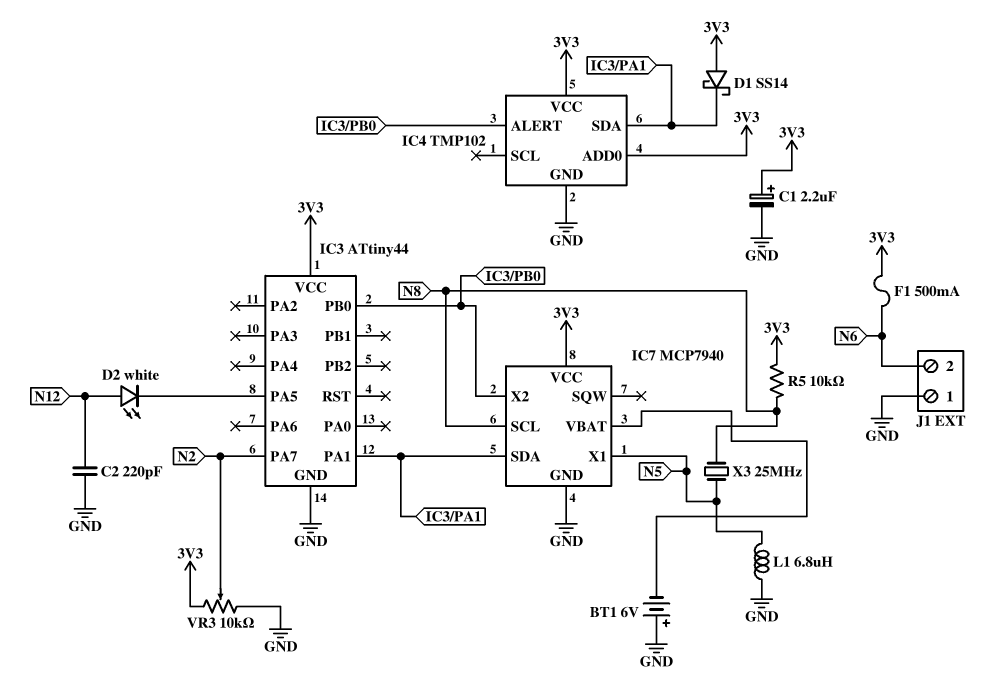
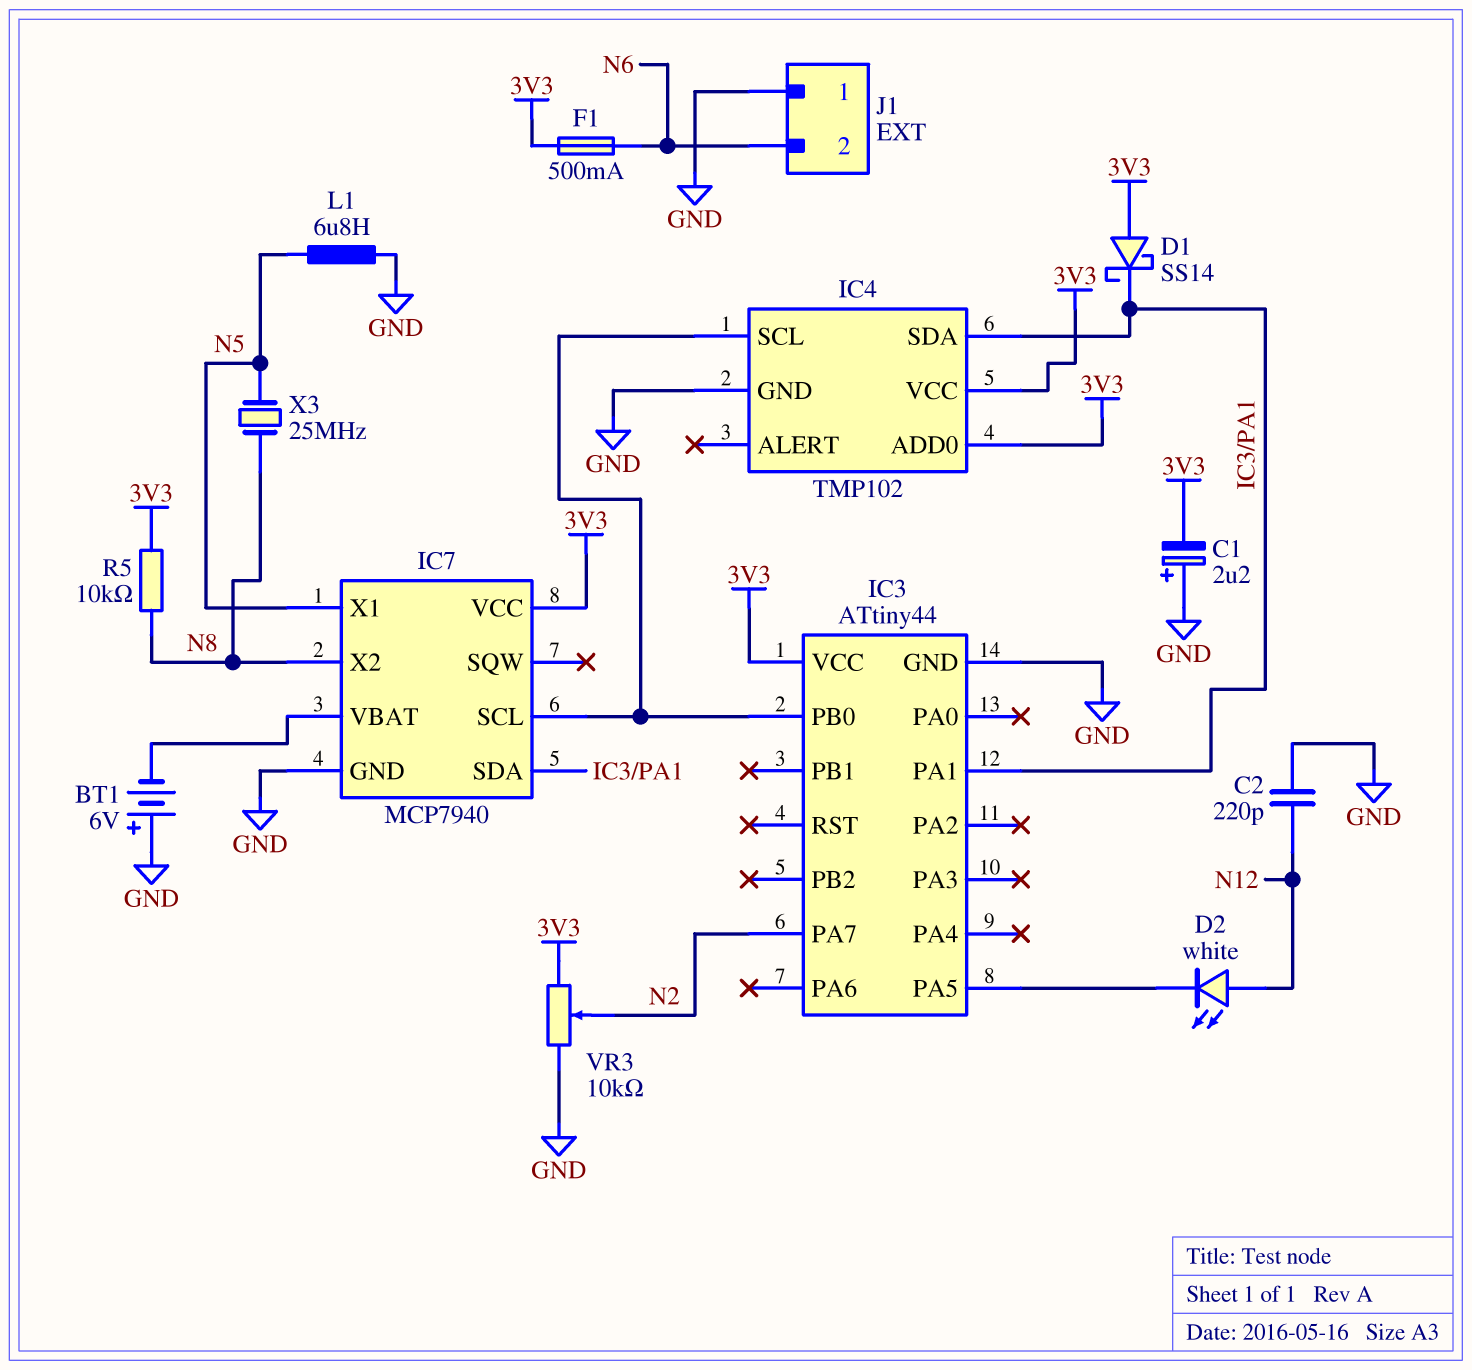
C1: 2.2uF (plus 3V3, minus GND) -> 2.2uF (plus GND, minus 3V3)
IC4 pin ALERT: IC3/PB0 -> none
IC4 pin SCL: none -> IC3/PB0
IC7 pin SCL: N8 -> IC3/PB0
IC7 pin X2: IC3/PB0 -> N8

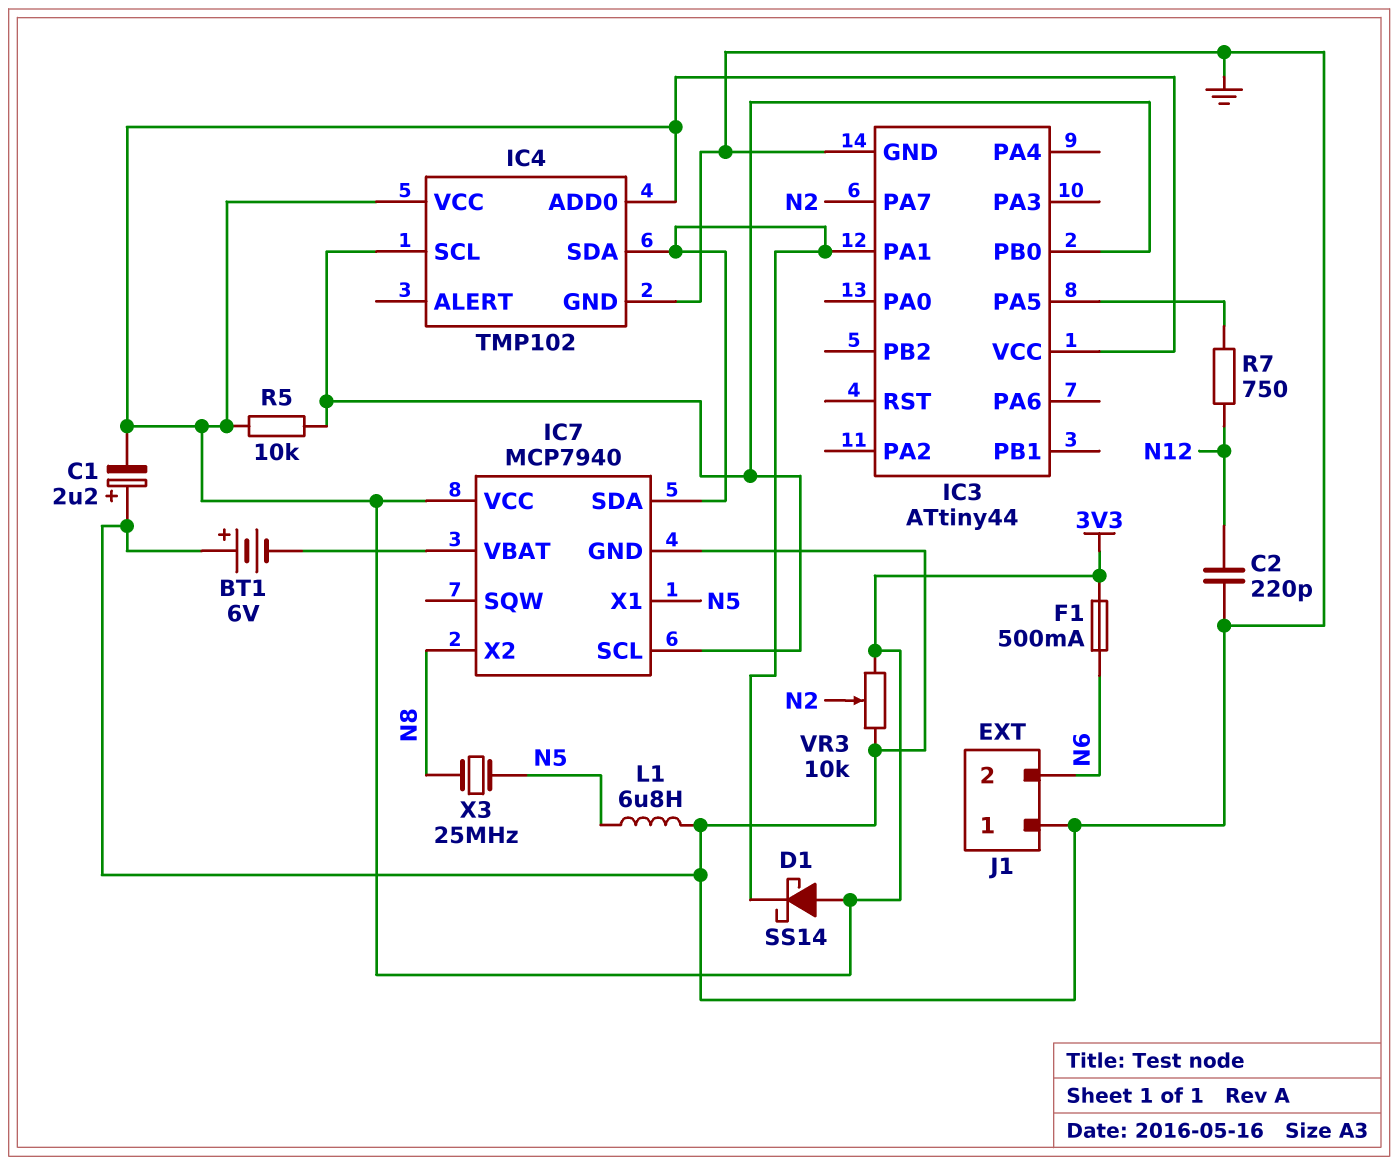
D2: LED white (A N12, K IC3/PA5) -> none
R5: 10k (3V3, N8) -> 10k (3V3, IC3/PB0)
R7: none -> 750 (IC3/PA5, N12)

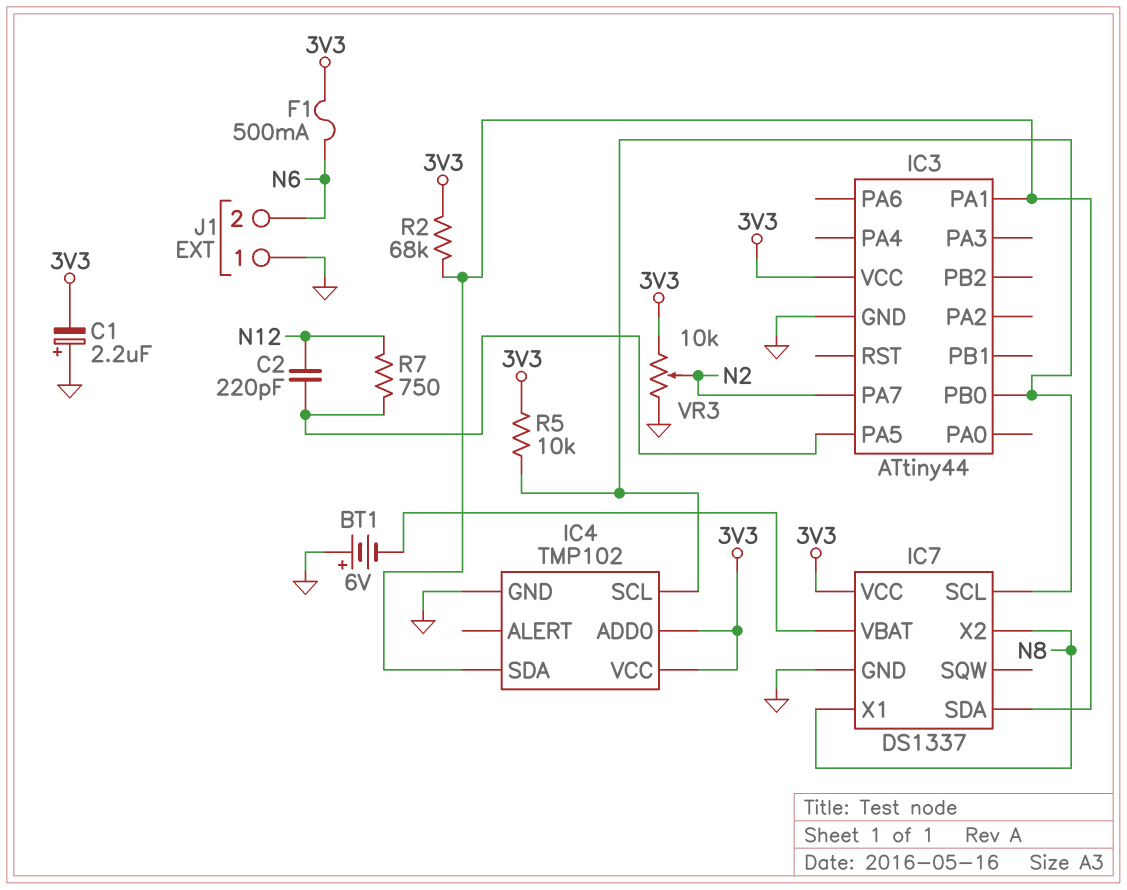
C2: 220pF (GND, N12) -> 220pF (IC3/PA5, N12)
D1: schottky SS14 (A 3V3, K IC3/PA1) -> none
IC7: MCP7940 -> DS1337
IC7 pin X1: N5 -> N8
L1: 6.8uH (GND, N5) -> none
R2: none -> 68k (3V3, IC3/PA1)
X3: 25MHz (N5, N8) -> none

